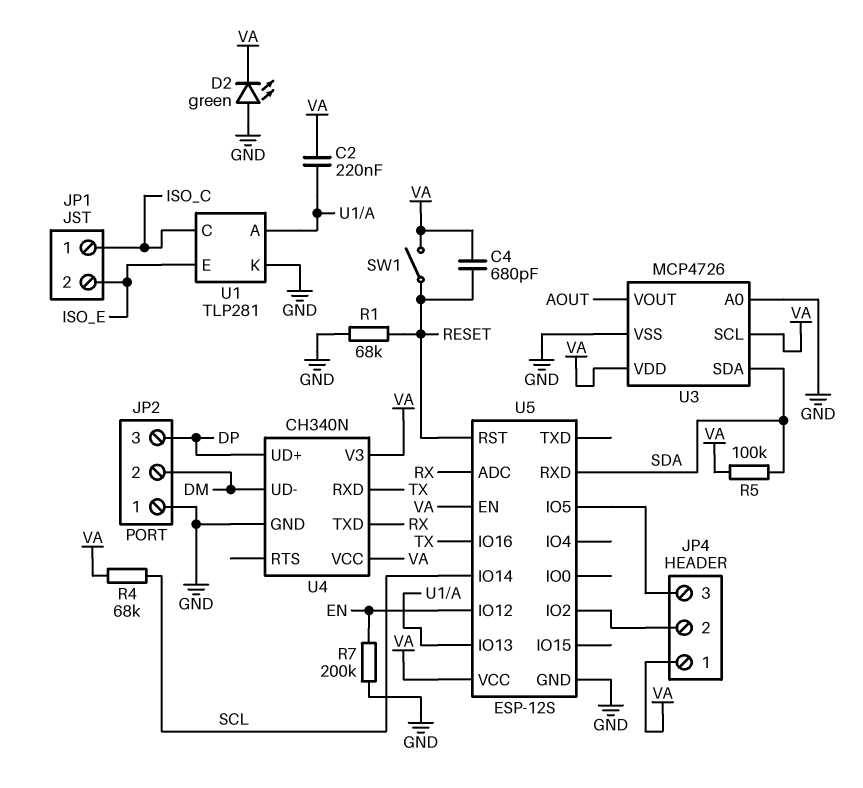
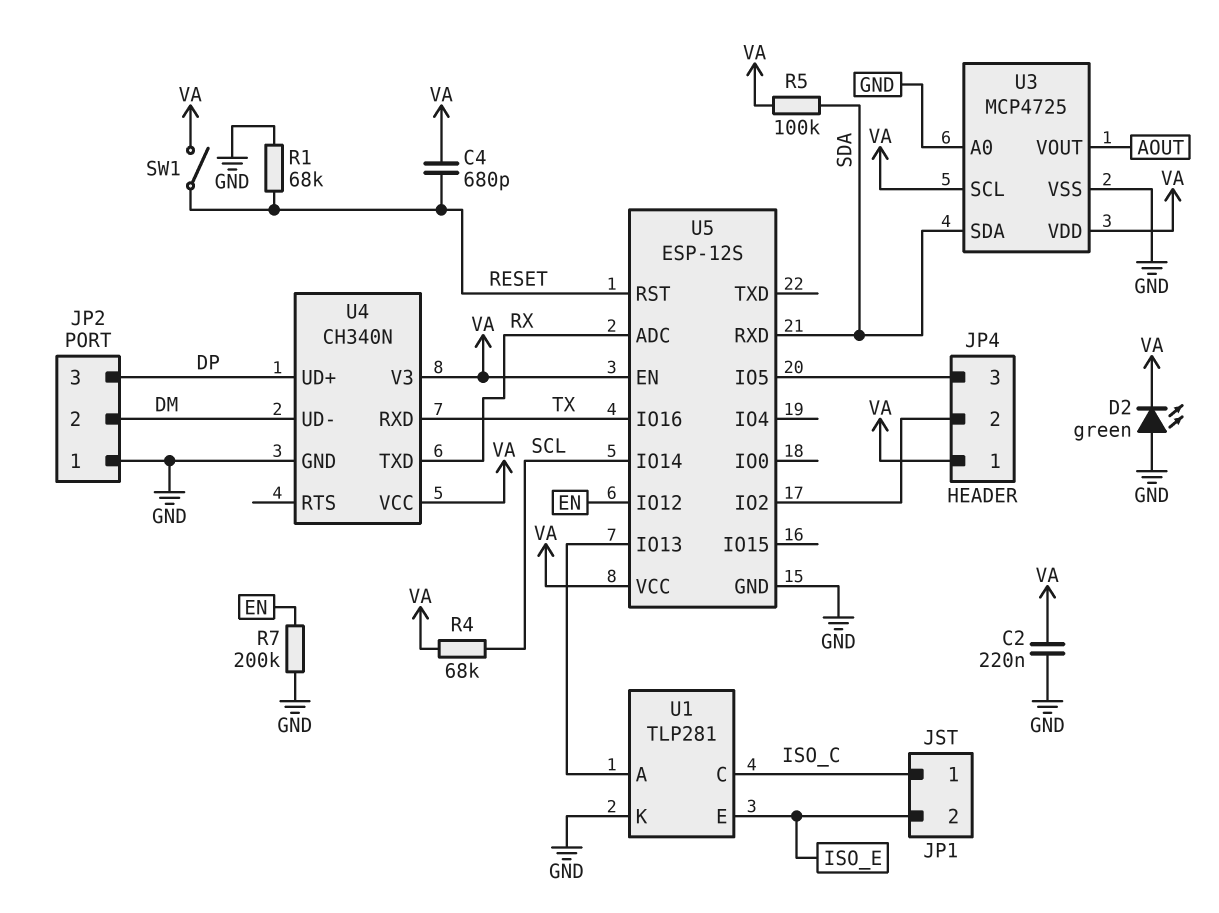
C2: 220nF (U1/A, VA) -> 220nF (GND, VA)
U3: MCP4726 -> MCP4725

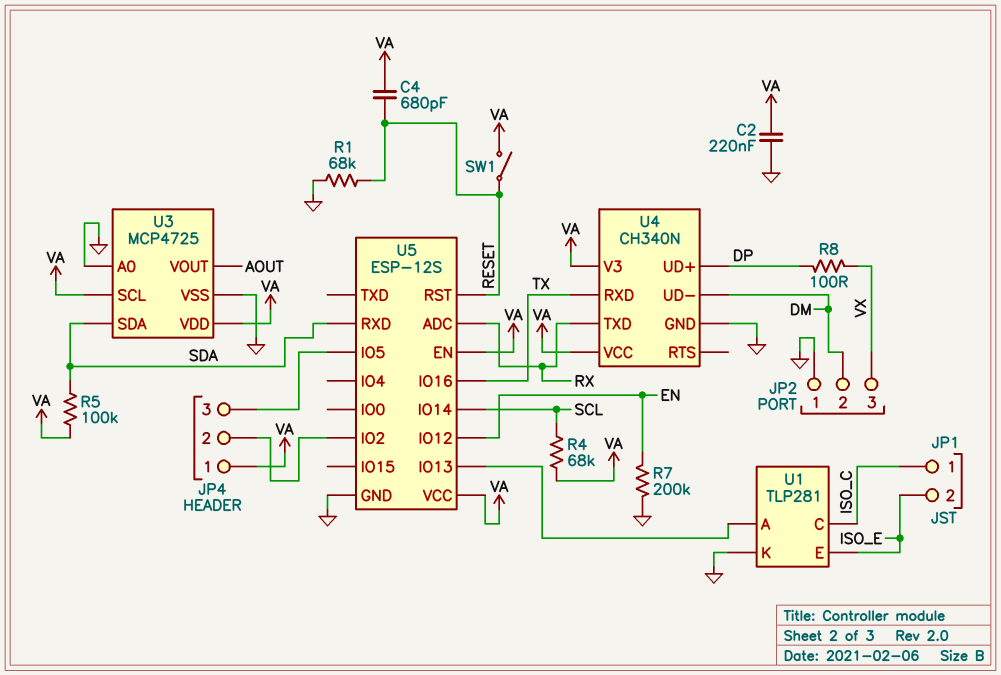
D2: LED green (A GND, K VA) -> none
JP2 pin 3: DP -> VX
R8: none -> 100 (DP, VX)

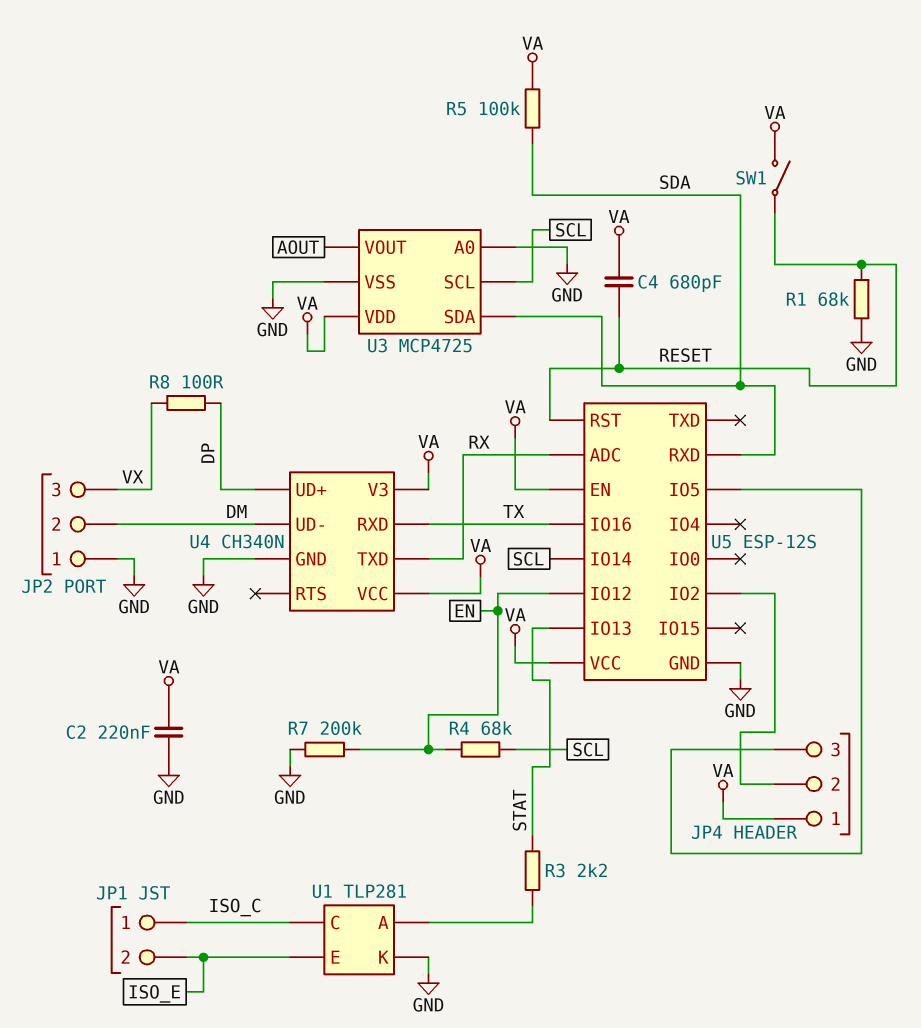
R3: none -> 2.2k (STAT, U1/A)
R4: 68k (SCL, VA) -> 68k (EN, SCL)
U3 pin SCL: VA -> SCL
U5 pin IO13: U1/A -> STAT

